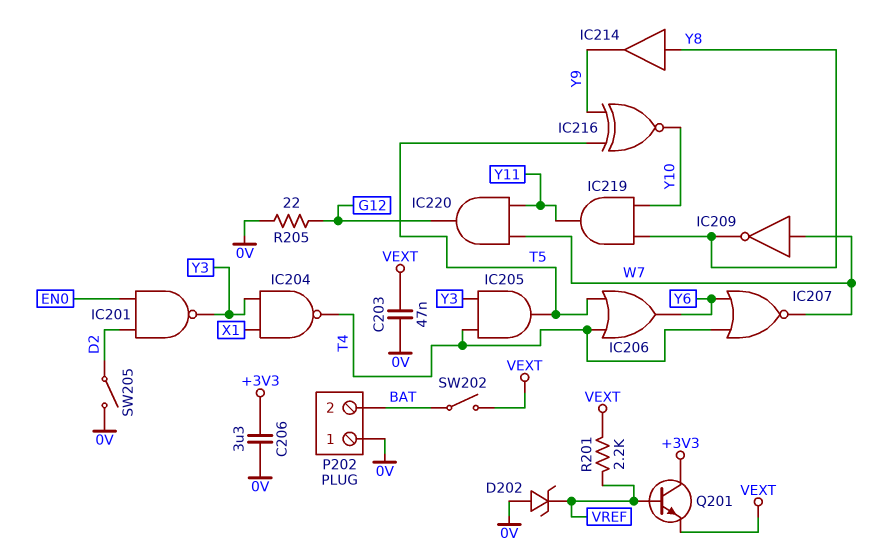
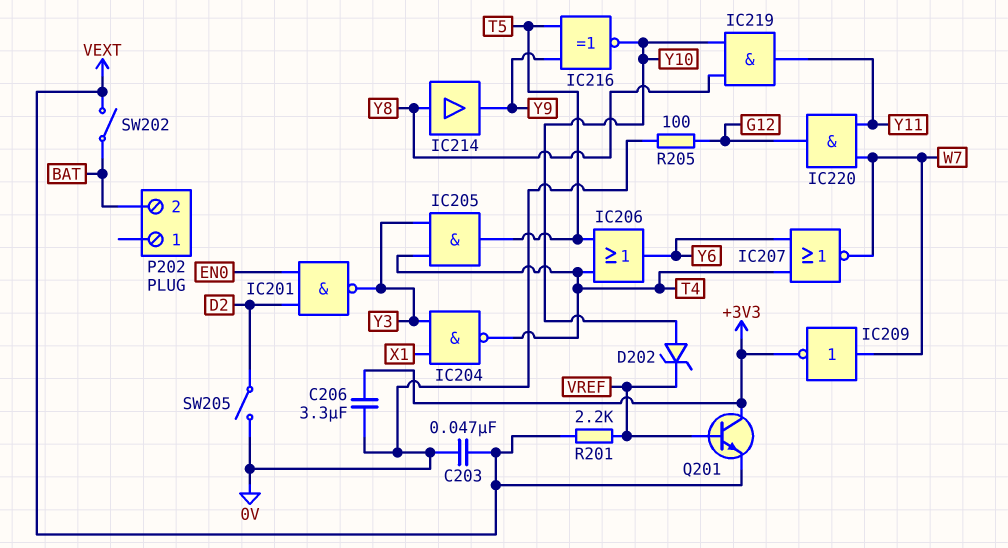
D202: zener (A 0V, K VREF) -> zener (A Y10, K VREF)
IC209: NOT (in W7, out Y8) -> NOT (in W7, out +3V3)
P202 pin 1: 0V -> none
R205: 22 (0V, G12) -> 100 (0V, G12)

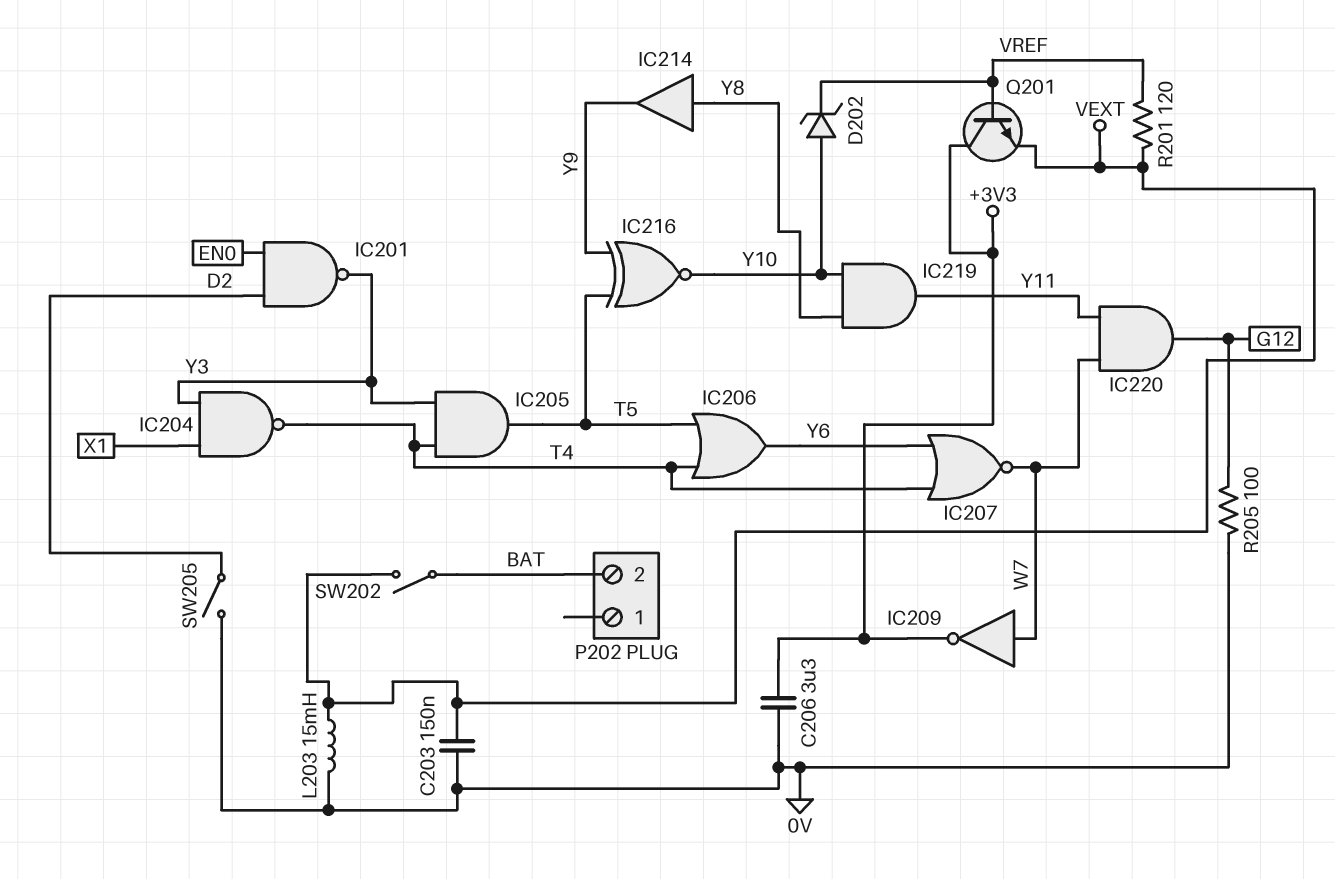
C203: 47nF (0V, VEXT) -> 150nF (0V, VEXT)
L203: none -> 15mH (0V, VEXT)
R201: 2.2k (VEXT, VREF) -> 120 (VEXT, VREF)

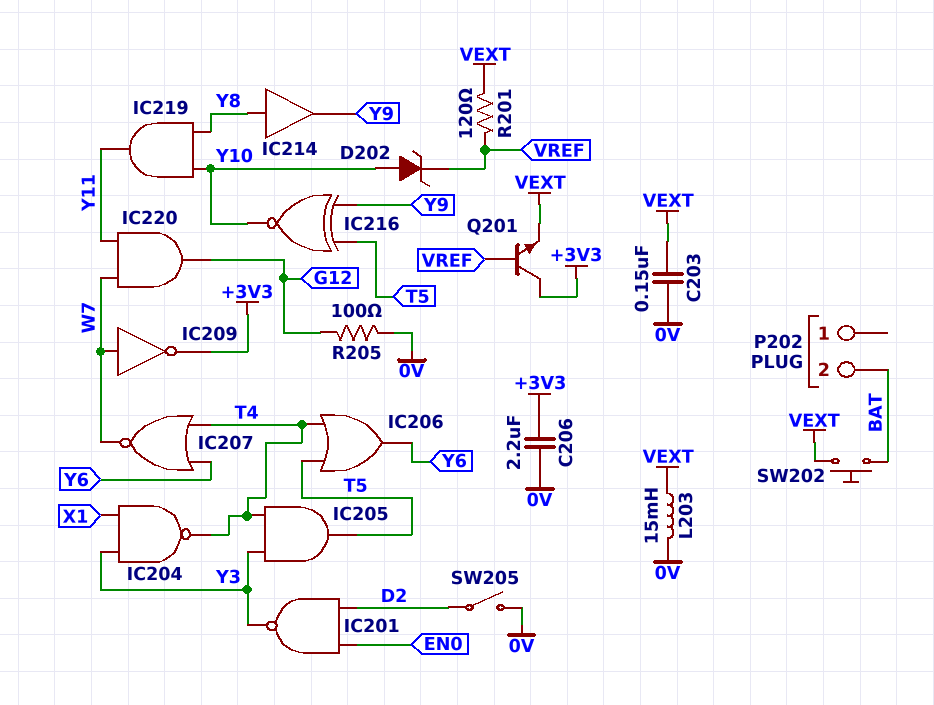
C206: 3.3uF (+3V3, 0V) -> 2.2uF (+3V3, 0V)
SW202: switch (BAT, VEXT) -> button (BAT, VEXT)

